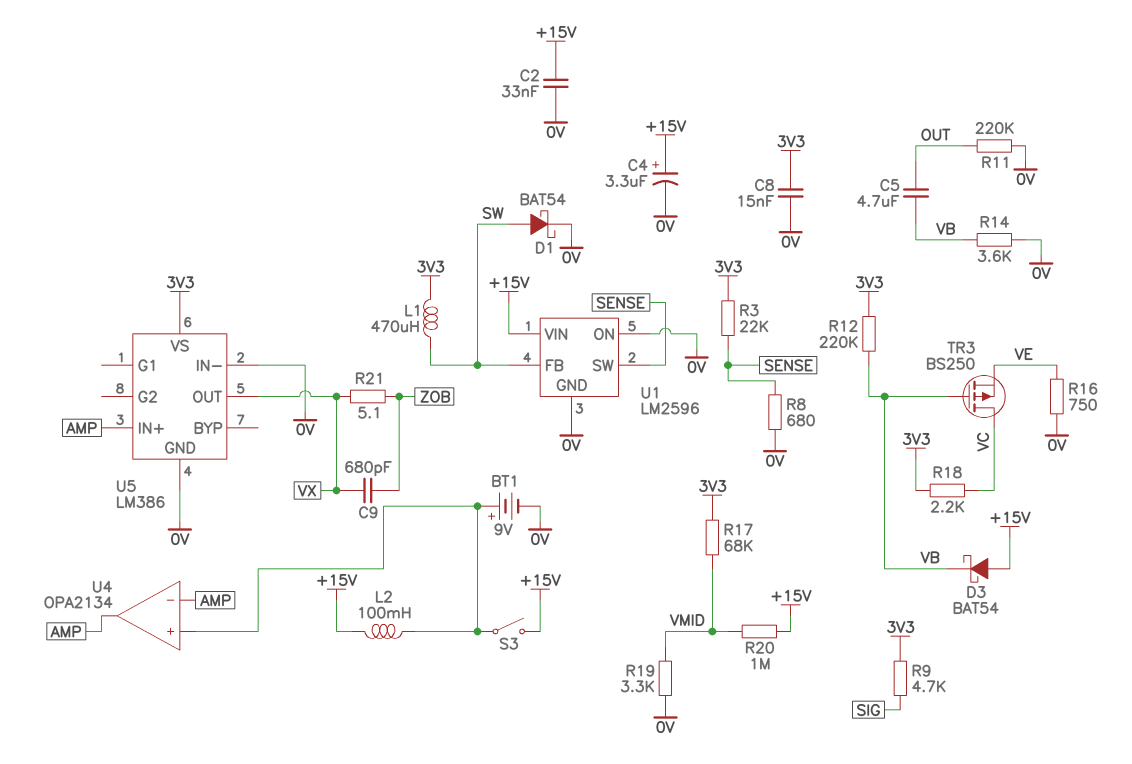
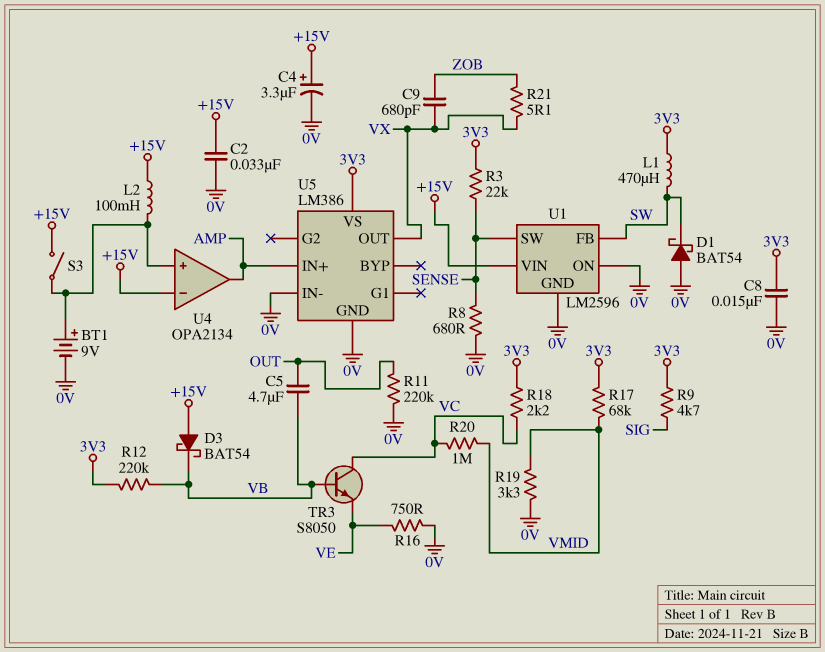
D1: schottky BAT54 (A SW, K 0V) -> schottky BAT54 (A 0V, K SW)
R14: 3.6k (0V, VB) -> none
R20: 1M (+15V, VMID) -> 1M (VC, VMID)
TR3: PMOS BS250 (G VB, D VC, S VE) -> NPN S8050 (B VB, C VC, E VE)
U4 pin in-: AMP -> +15V

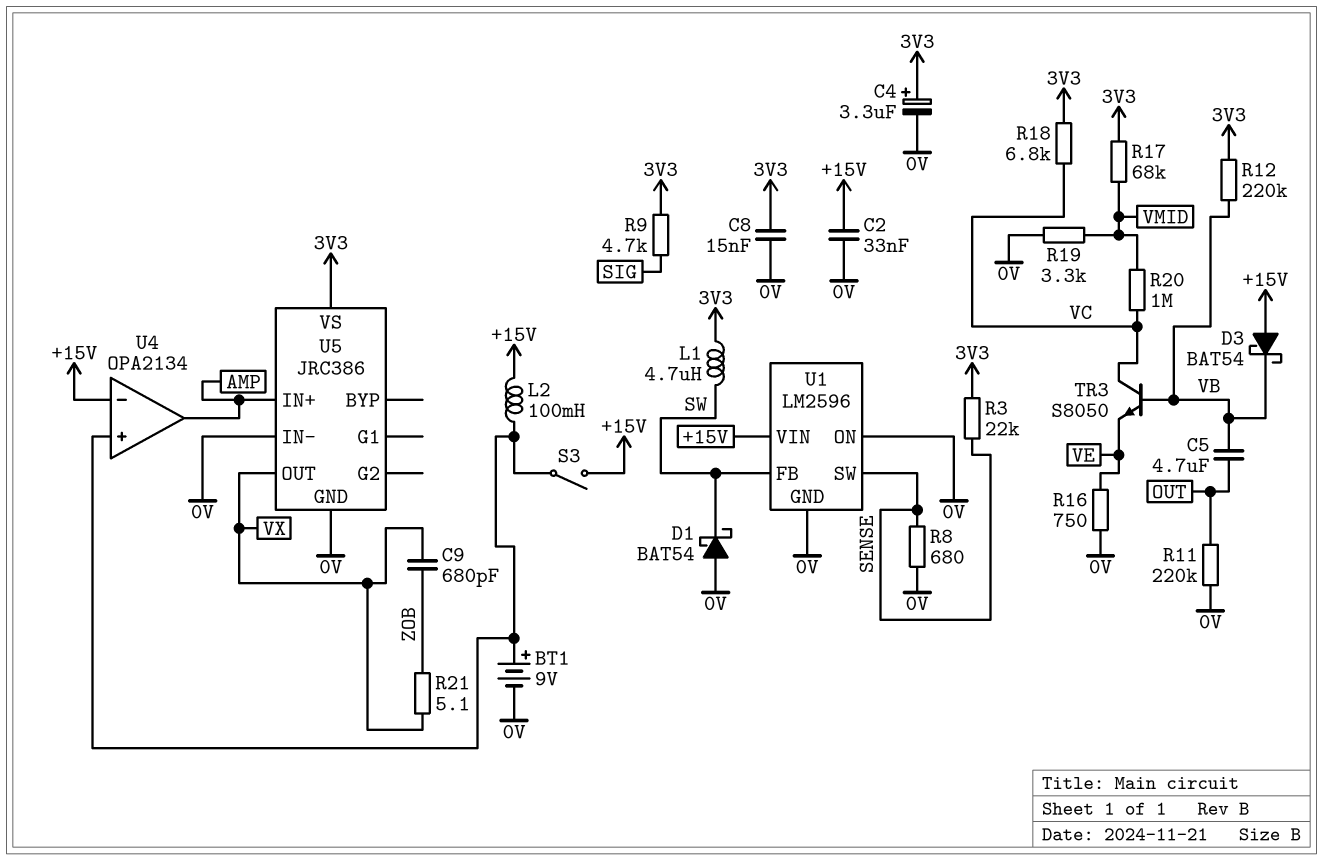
C4: 3.3uF (plus +15V, minus 0V) -> 3.3uF (plus 3V3, minus 0V)
L1: 470uH (3V3, SW) -> 4.7uH (3V3, SW)
R18: 2.2k (3V3, VC) -> 6.8k (3V3, VC)
U5: LM386 -> JRC386

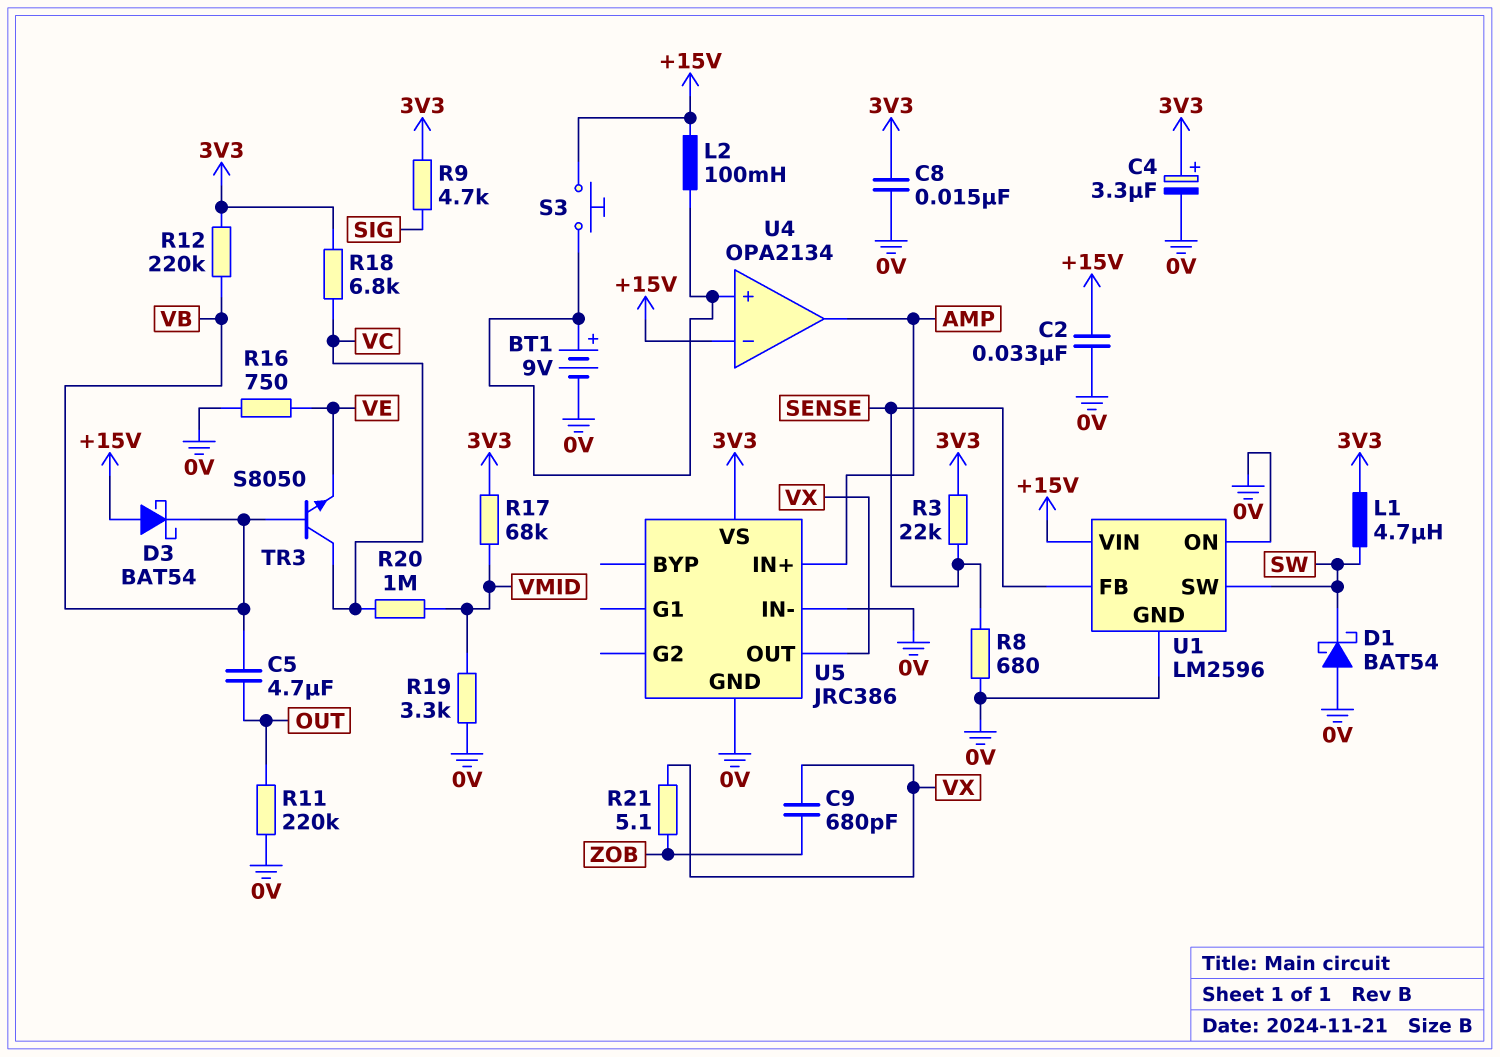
S3: switch (+15V, U4/in+) -> button (+15V, U4/in+)
U1 pin FB: SW -> SENSE
U1 pin SW: SENSE -> SW

